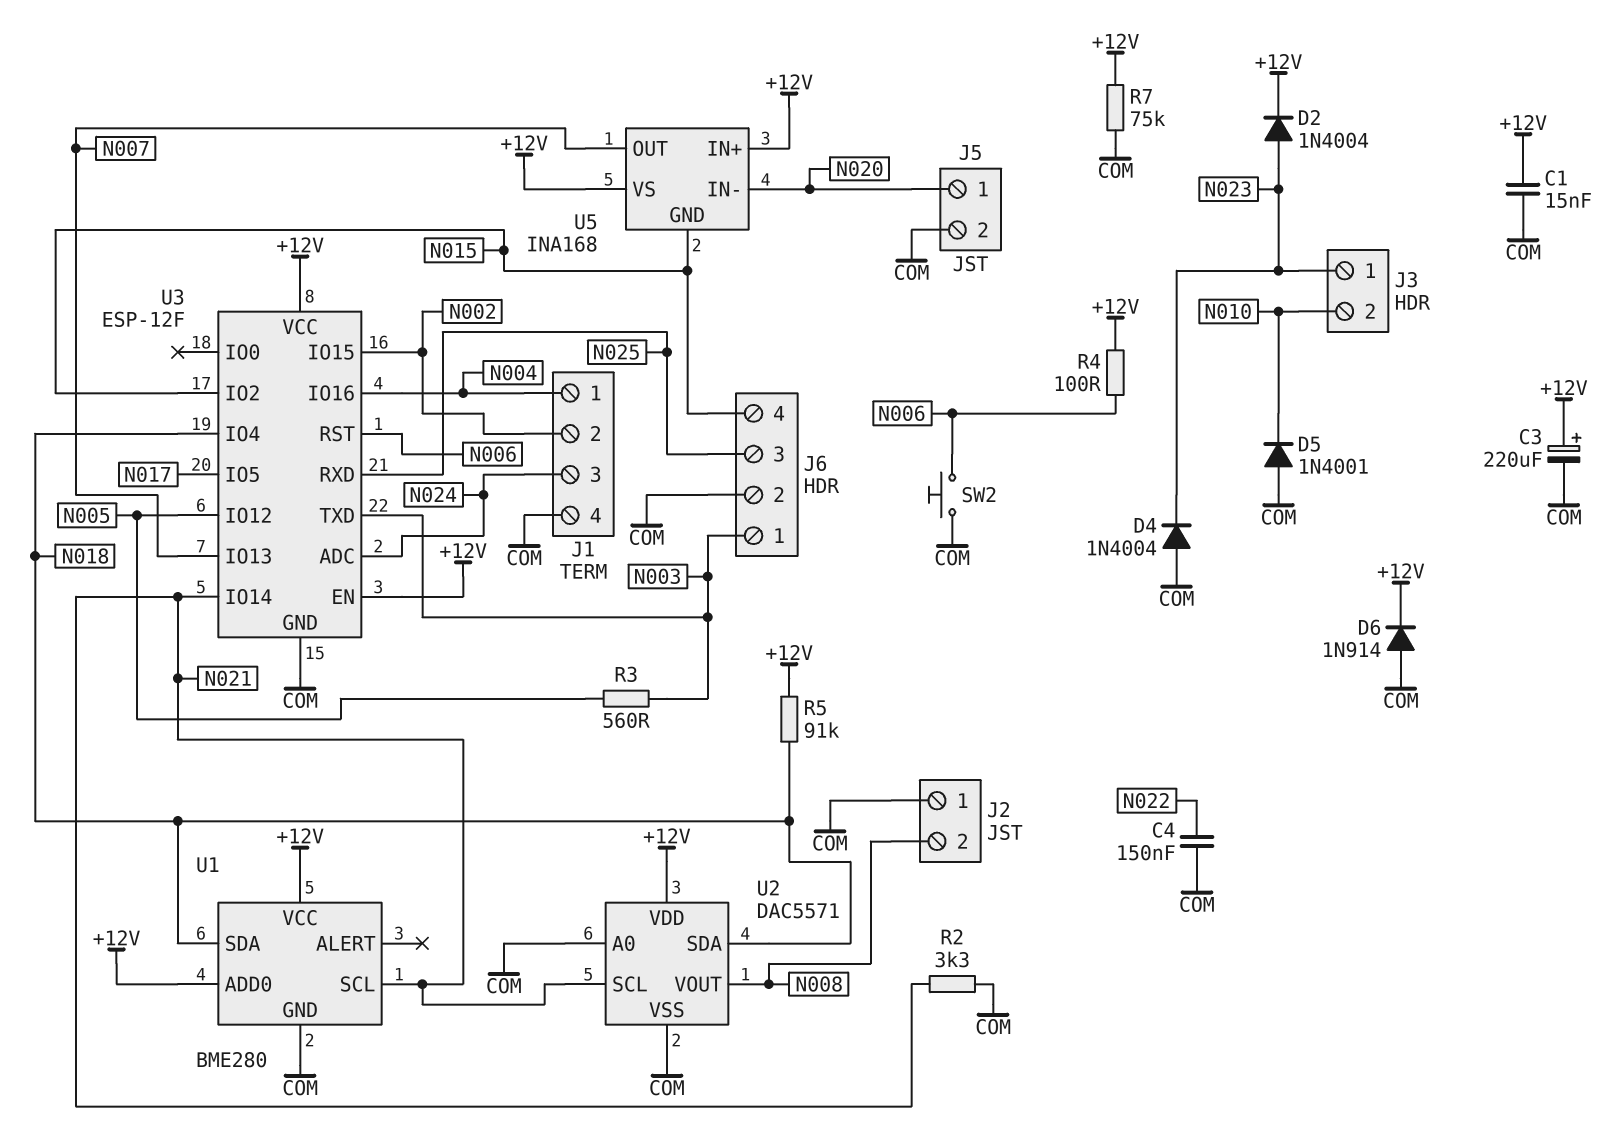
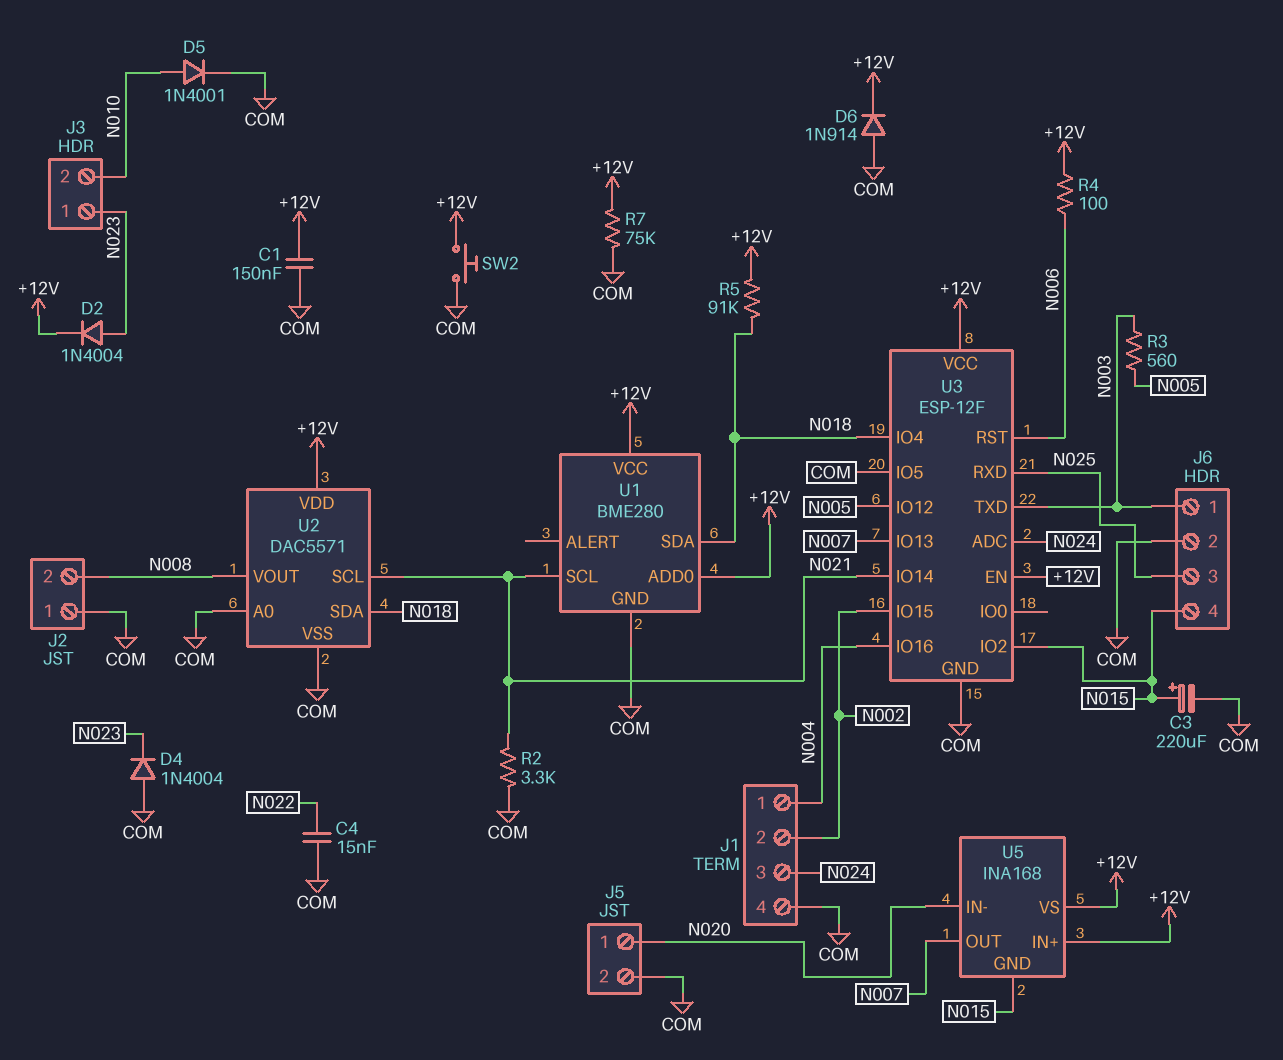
C1: 15nF (+12V, COM) -> 150nF (+12V, COM)
C3: 220uF (plus +12V, minus COM) -> 220uF (plus N015, minus COM)
C4: 150nF (COM, N022) -> 15nF (COM, N022)
D5: diode 1N4001 (A COM, K N010) -> diode 1N4001 (A N010, K COM)
SW2: button (COM, N006) -> button (+12V, COM)
U3 pin IO5: N017 -> COM

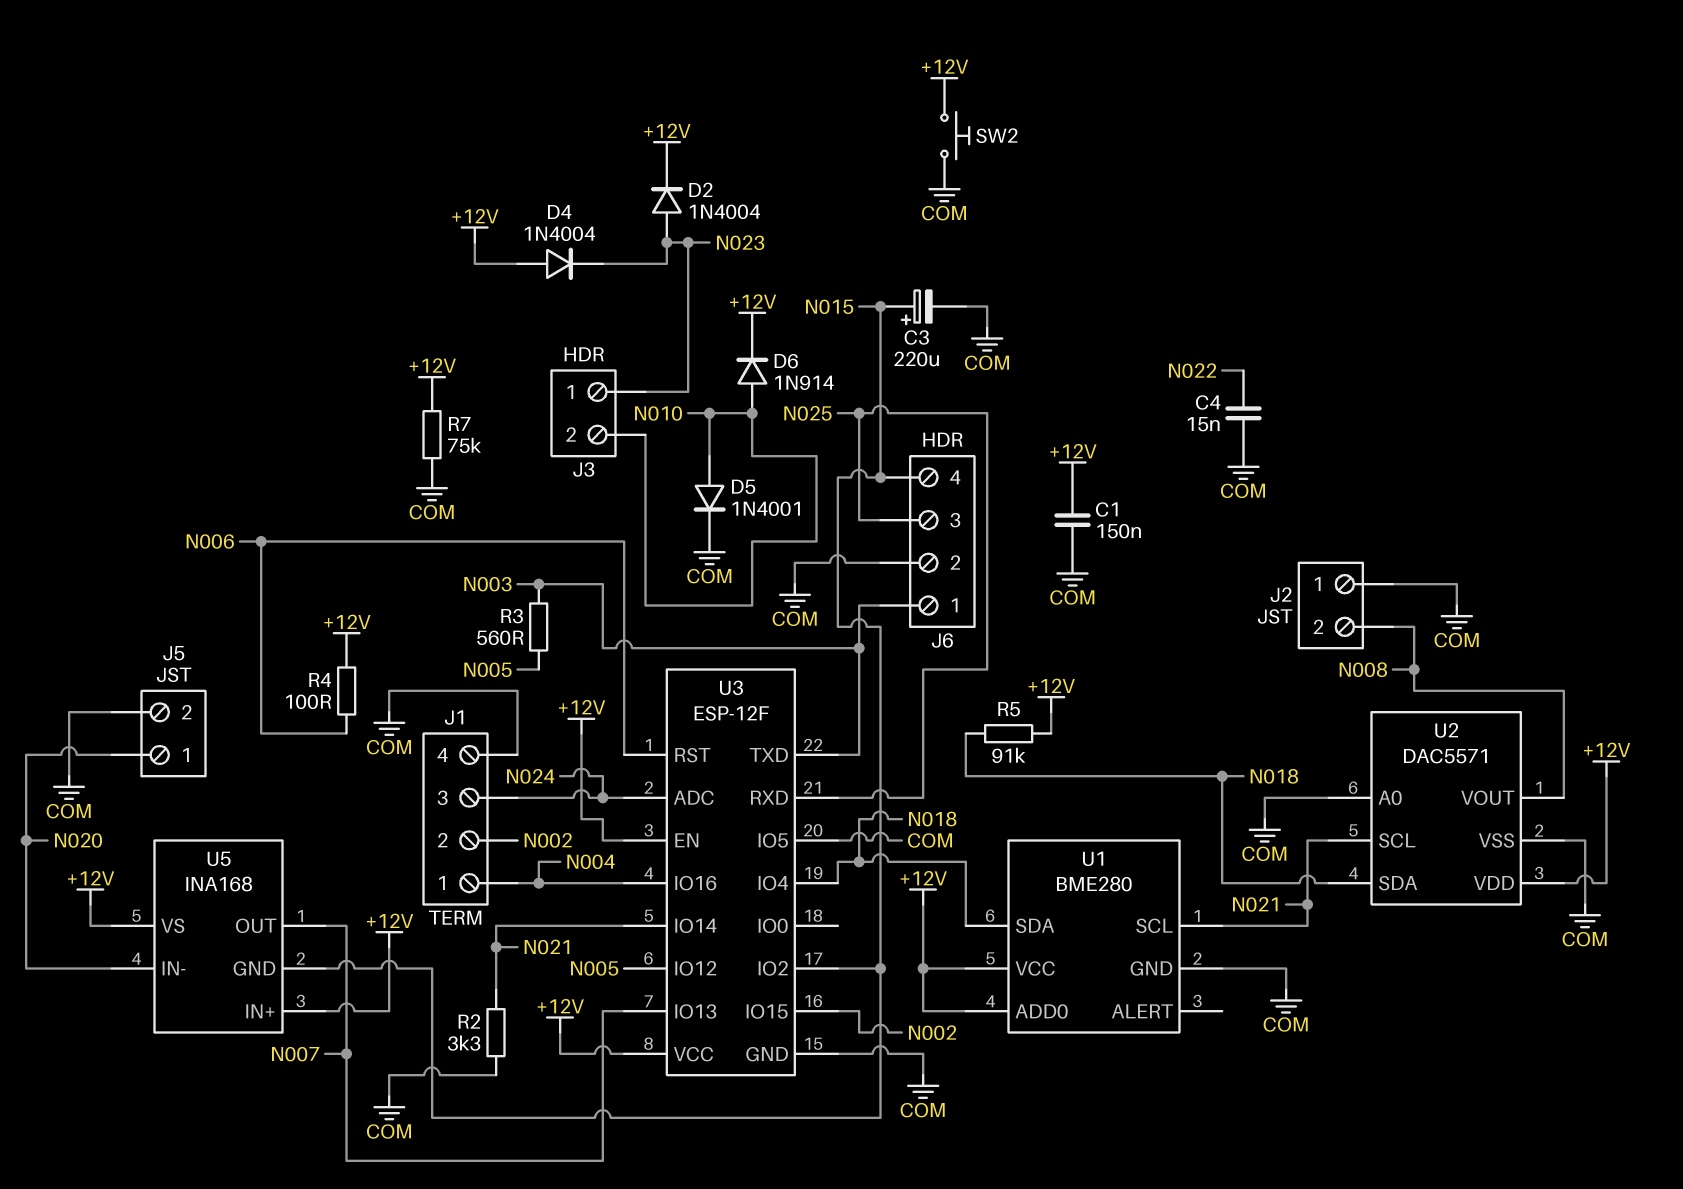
D4: diode 1N4004 (A COM, K N023) -> diode 1N4004 (A +12V, K N023)
D6: diode 1N914 (A COM, K +12V) -> diode 1N914 (A N010, K +12V)

